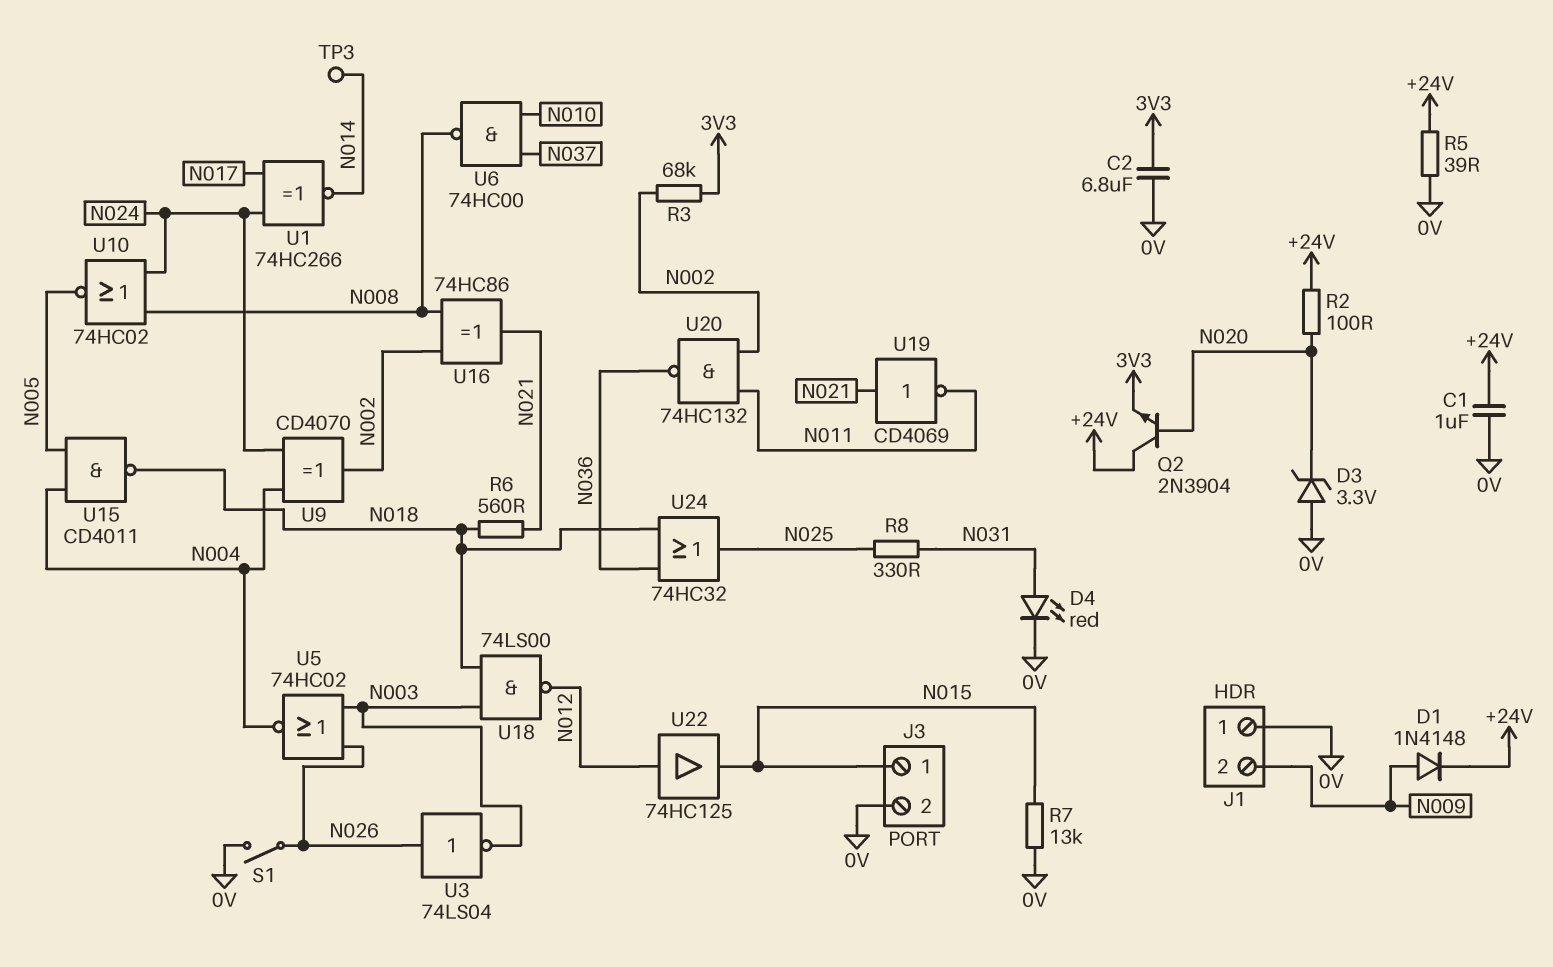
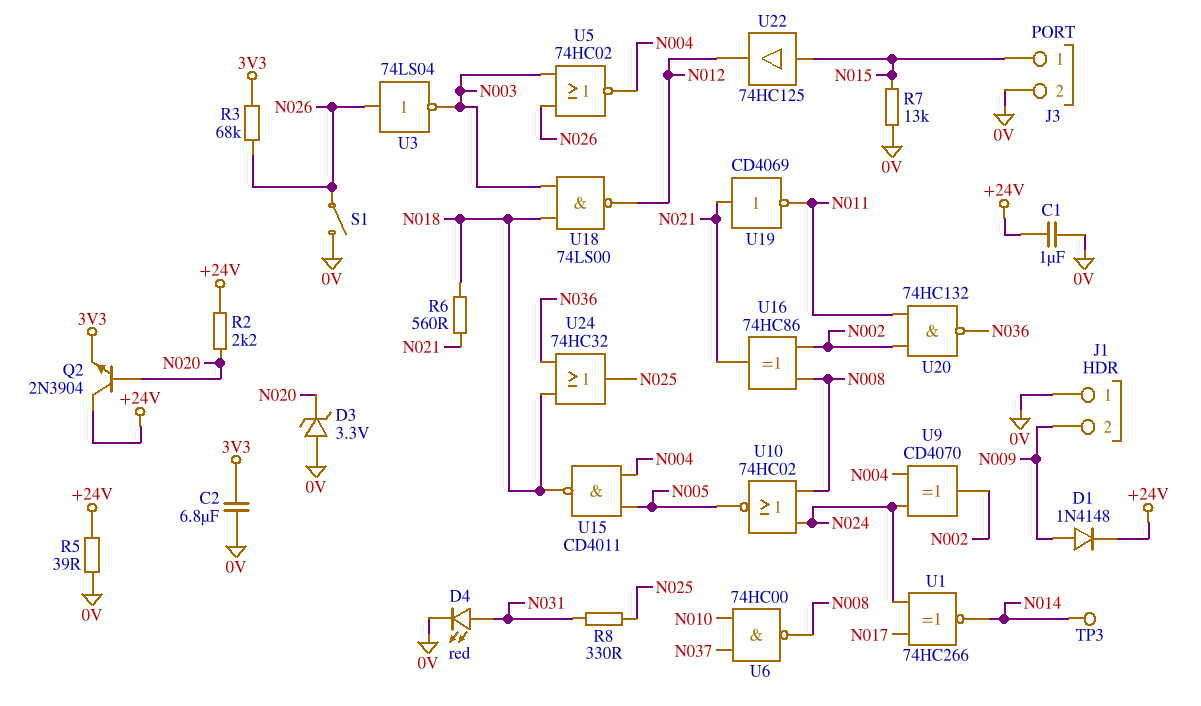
R2: 100 (+24V, N020) -> 2.2k (+24V, N020)
R3: 68k (3V3, N002) -> 68k (3V3, N026)
U22: buffer 74HC125 (in N012, out N015) -> buffer 74HC125 (in N015, out N012)

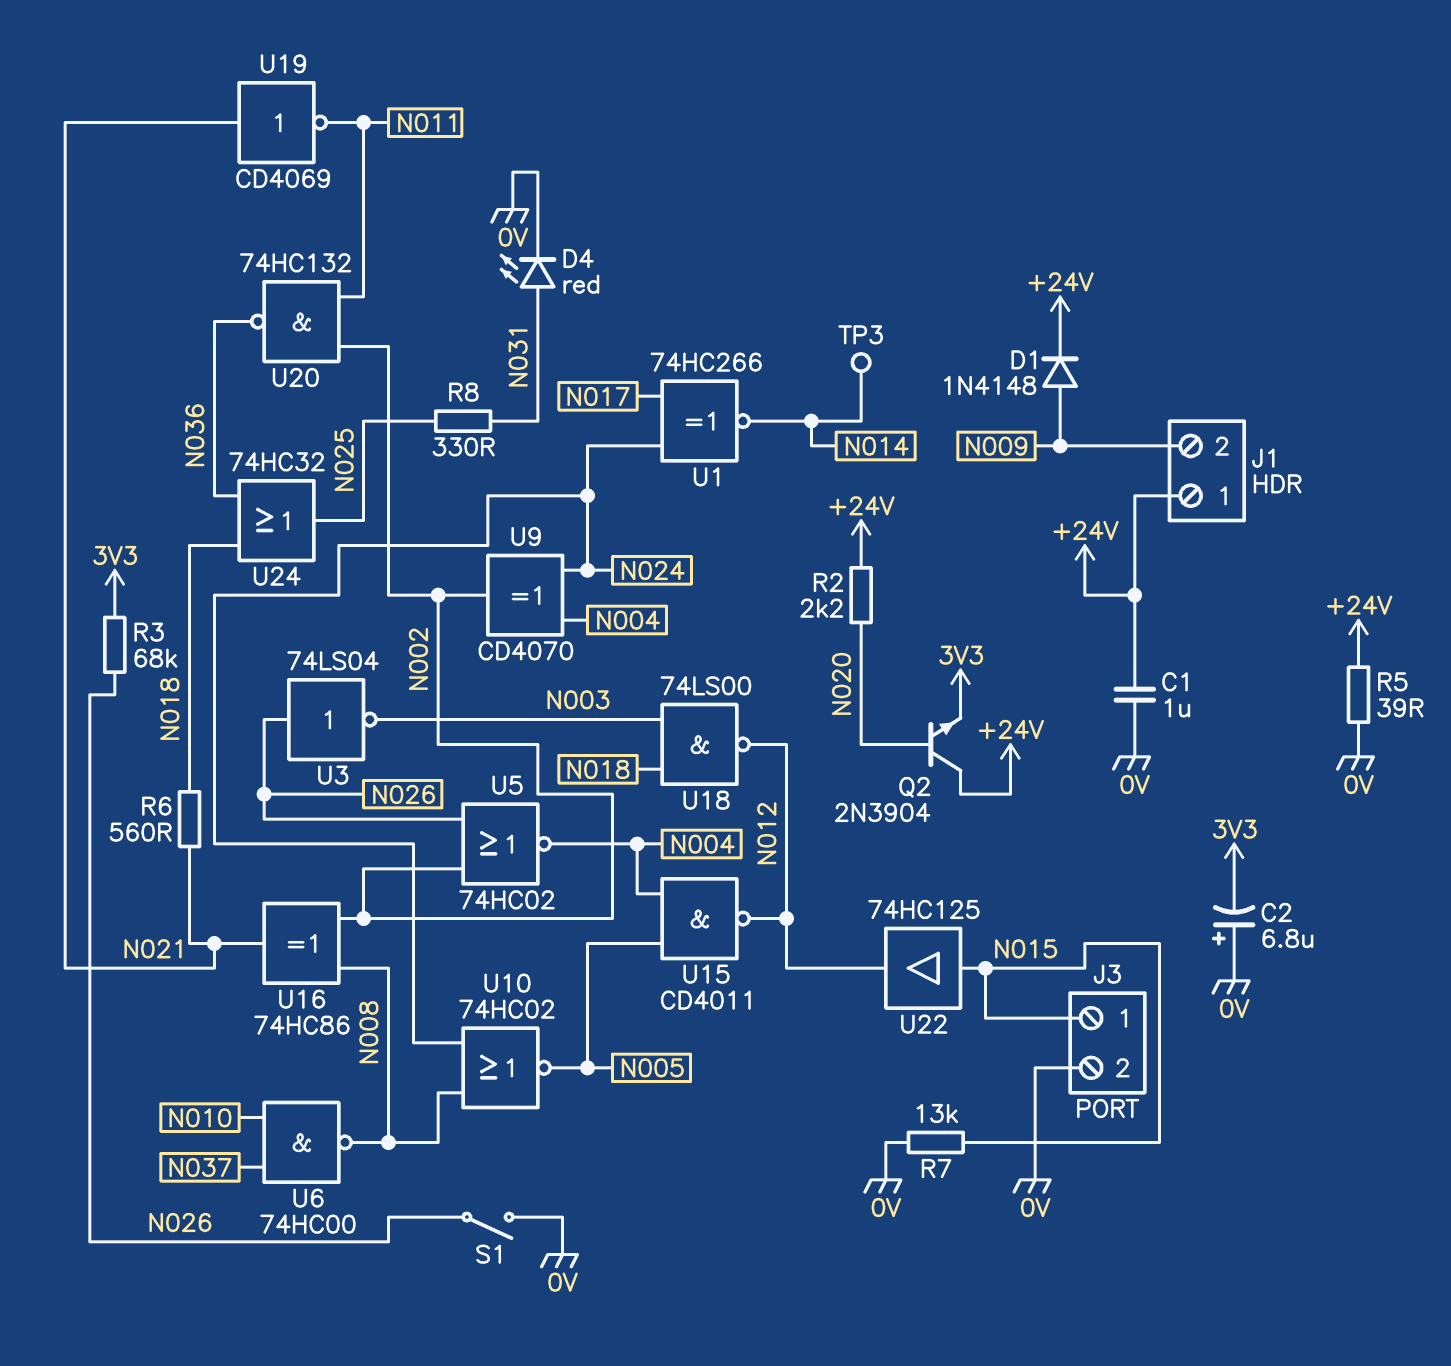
C2: 6.8uF (0V, 3V3) -> 6.8uF (plus 0V, minus 3V3)
D3: zener 3.3V (A 0V, K N020) -> none
J1 pin 1: 0V -> +24V
U5: NOR 74HC02 (in N003, in N026, out N004) -> NOR 74HC02 (in N002, in N026, out N004)
U15: NAND CD4011 (in N004, in N005, out N018) -> NAND CD4011 (in N004, in N005, out N012)

